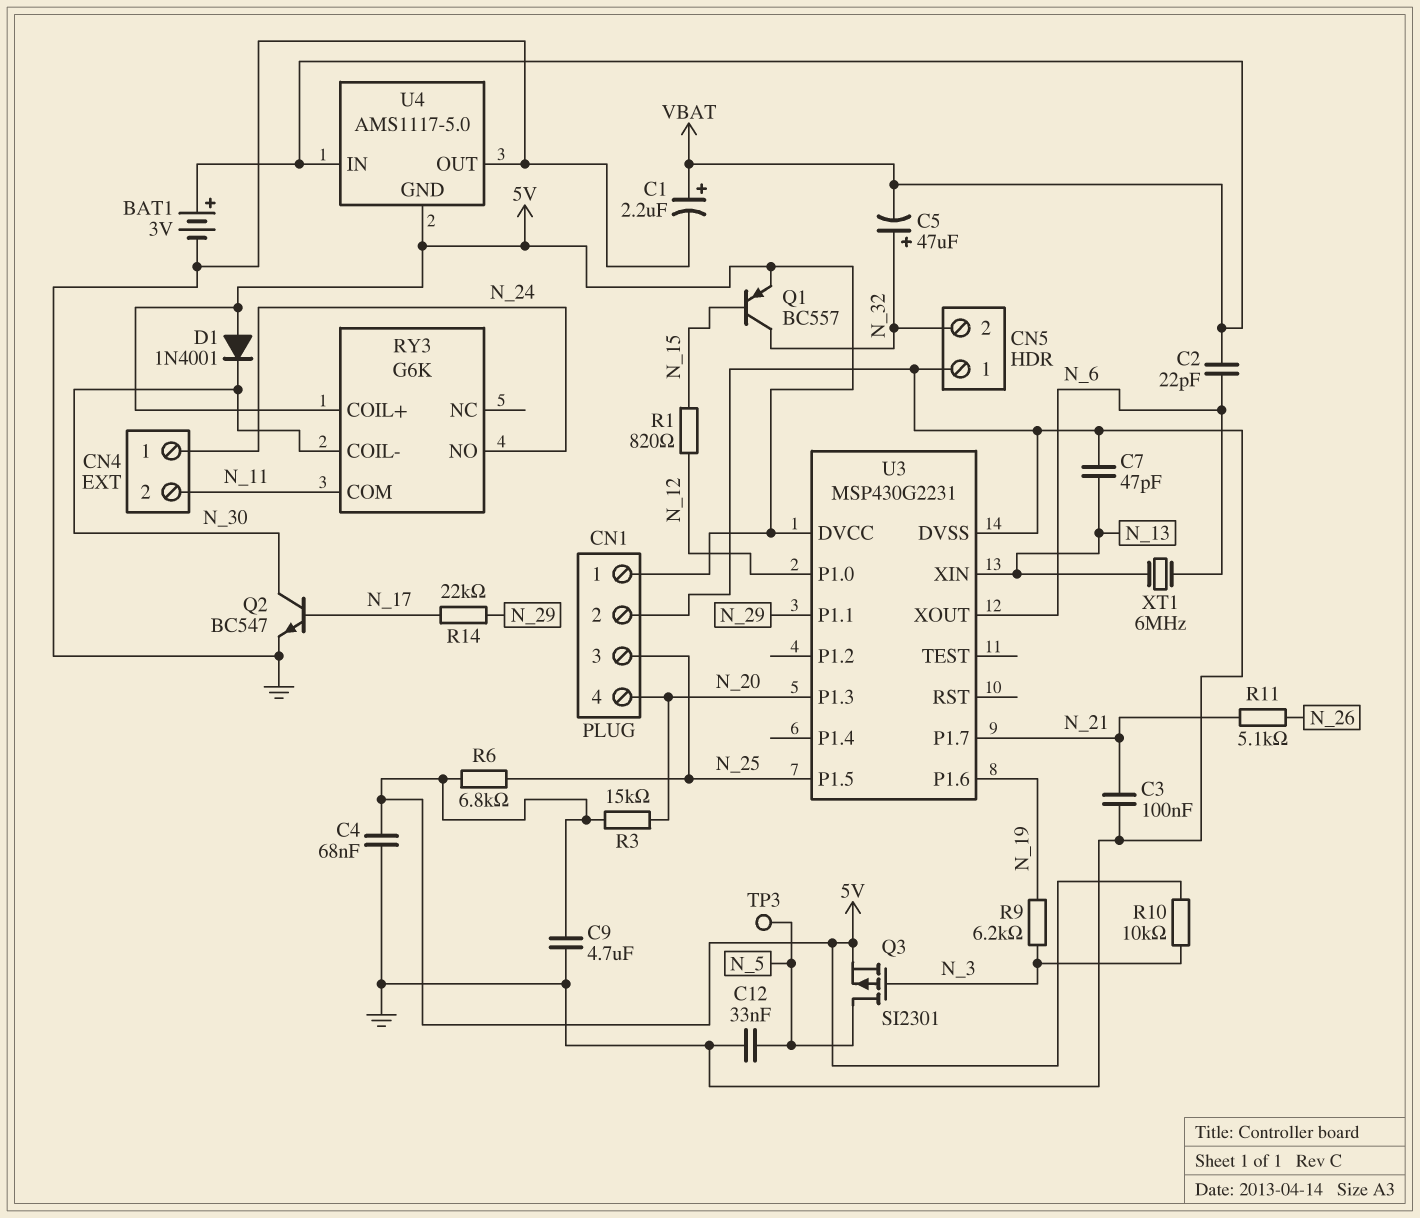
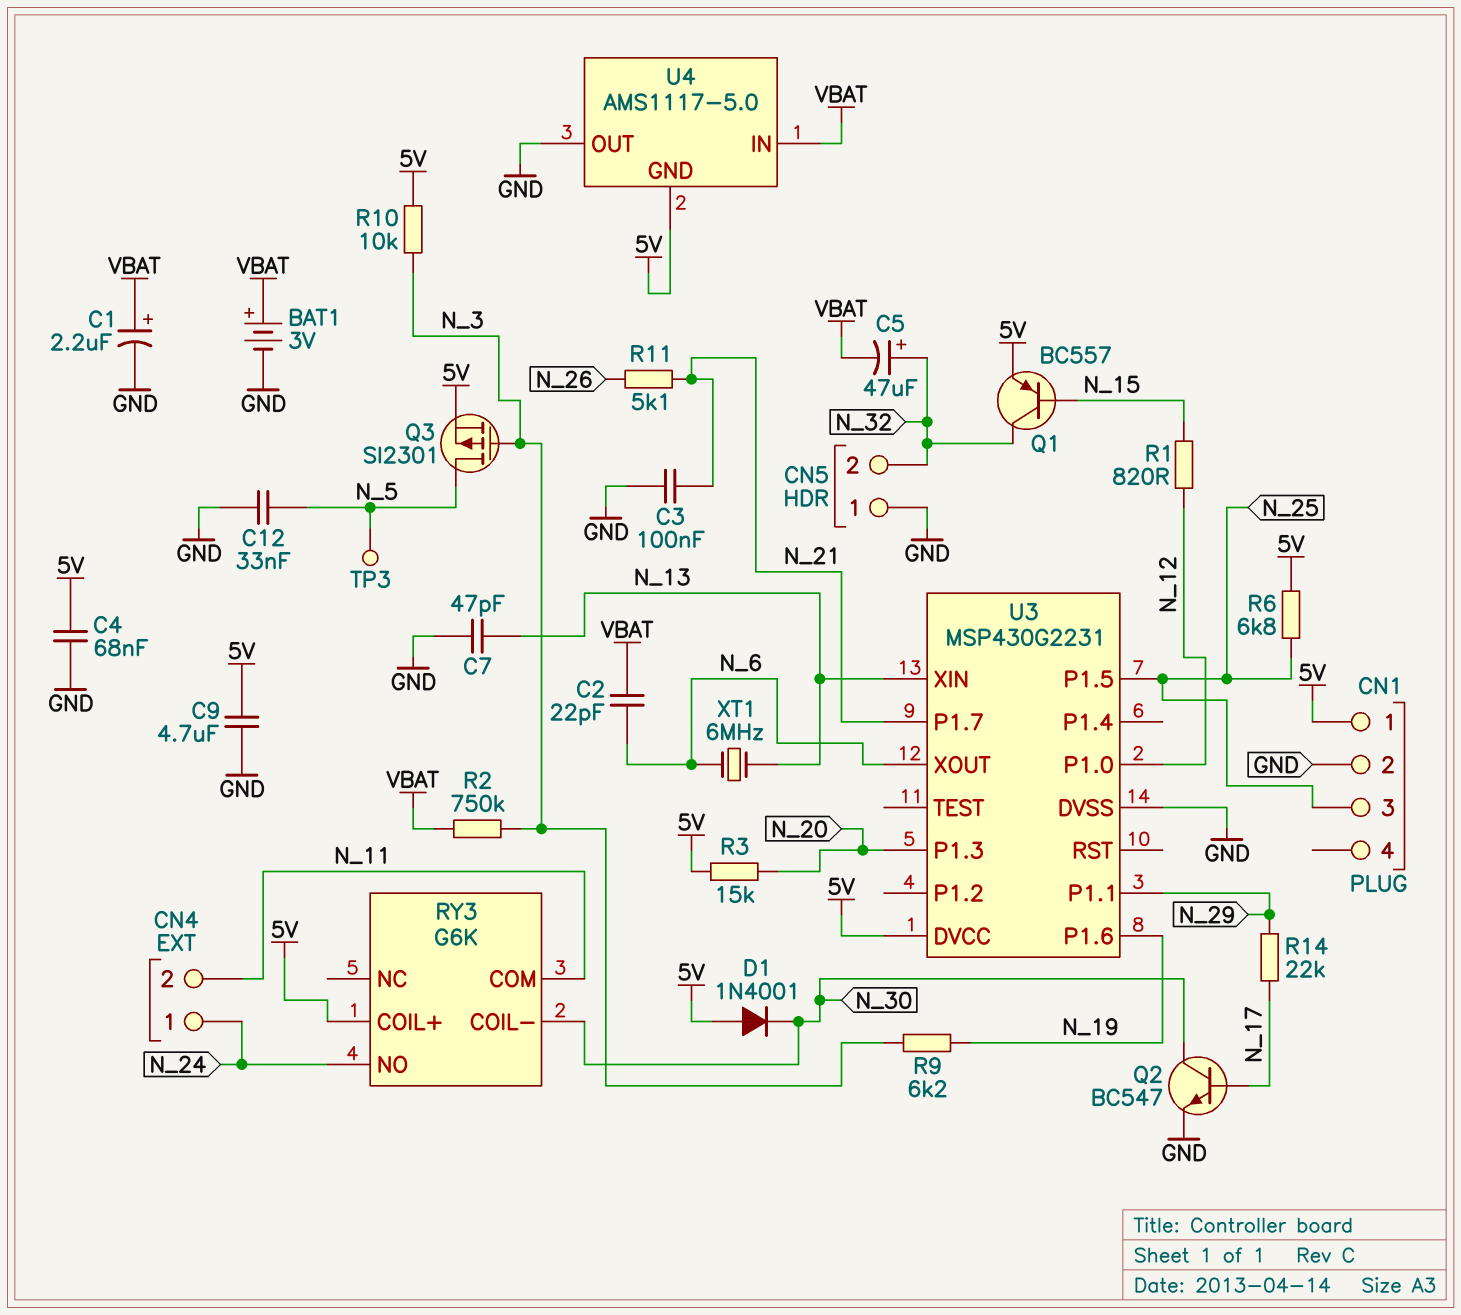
CN1 pin 4: N_20 -> none
R2: none -> 750k (N_3, VBAT)

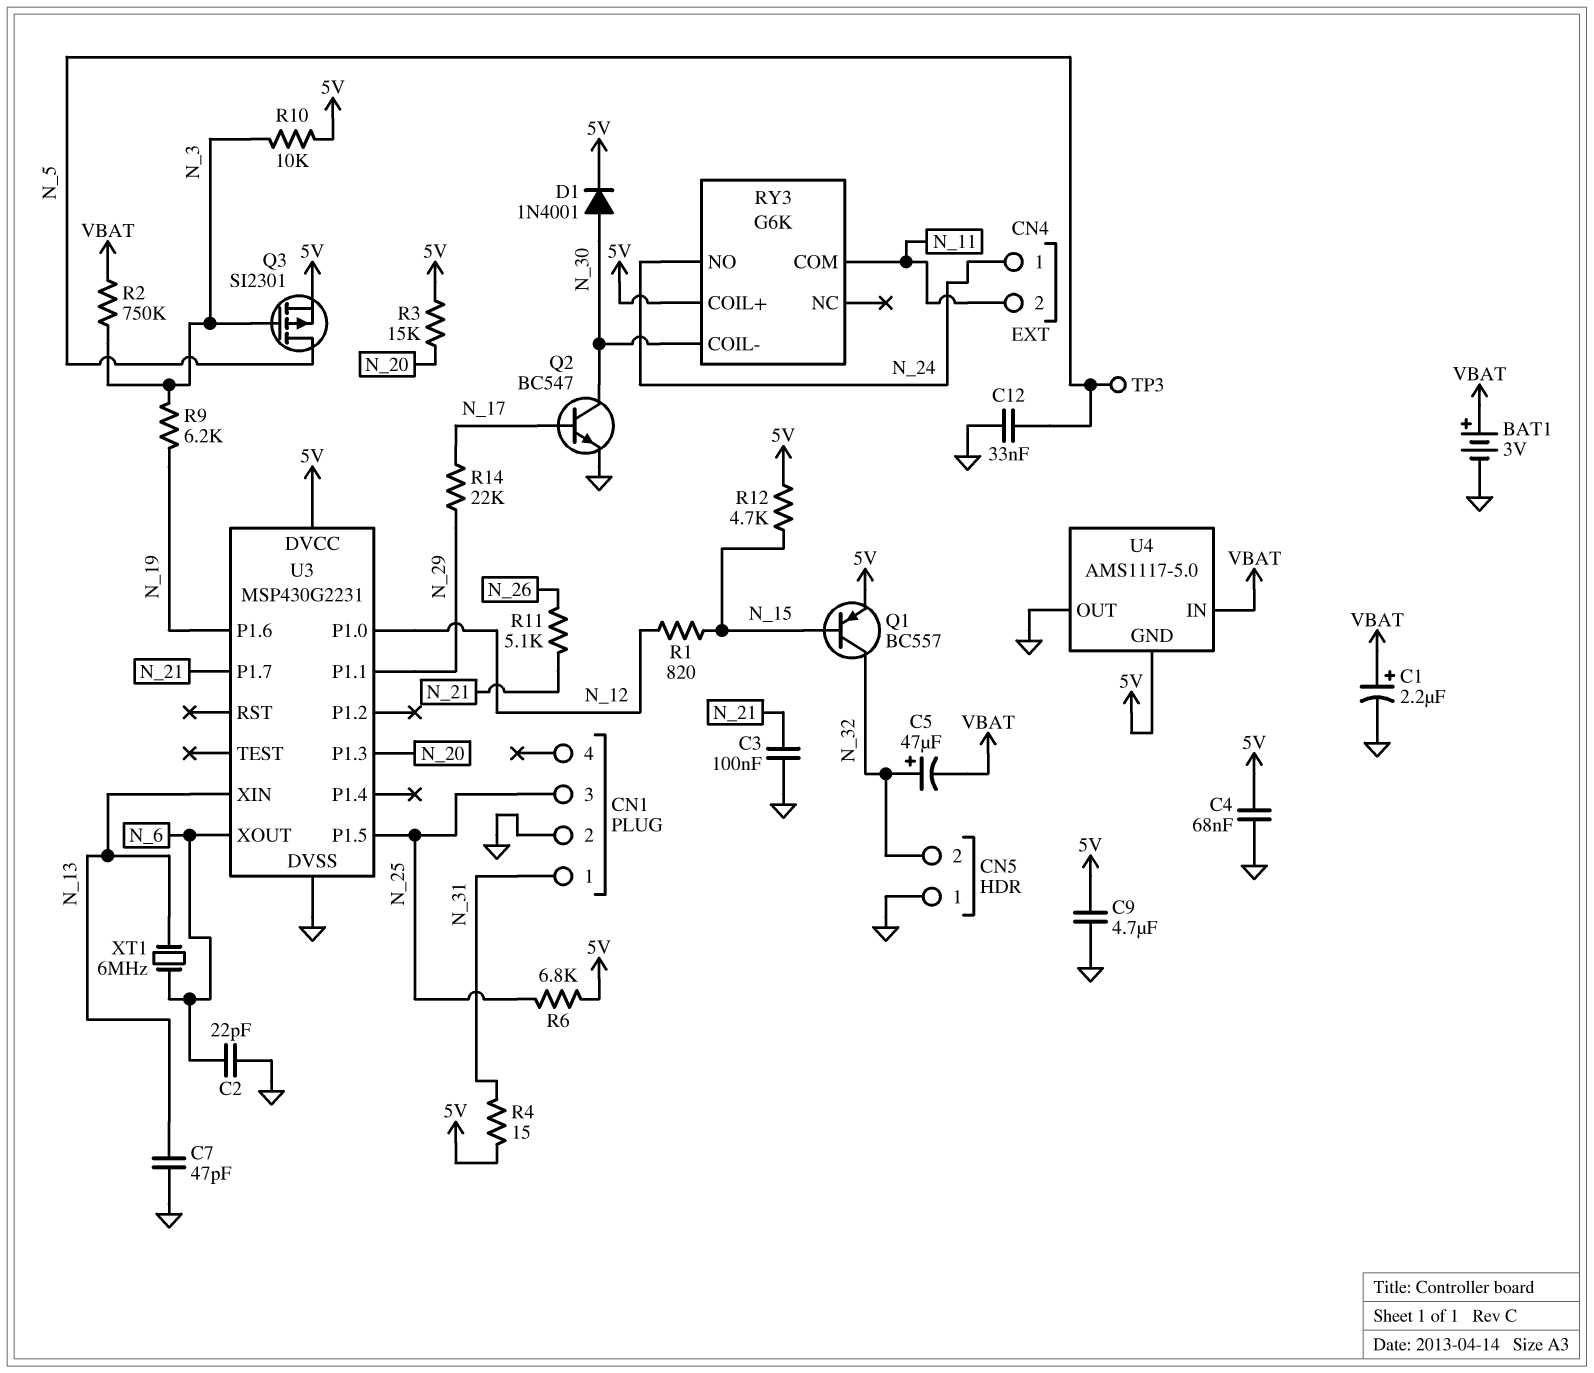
C2: 22pF (N_6, VBAT) -> 22pF (GND, N_6)
CN1 pin 1: 5V -> N_31
D1: diode 1N4001 (A 5V, K N_30) -> diode 1N4001 (A N_30, K 5V)
R4: none -> 15 (5V, N_31)
R12: none -> 4.7k (5V, N_15)

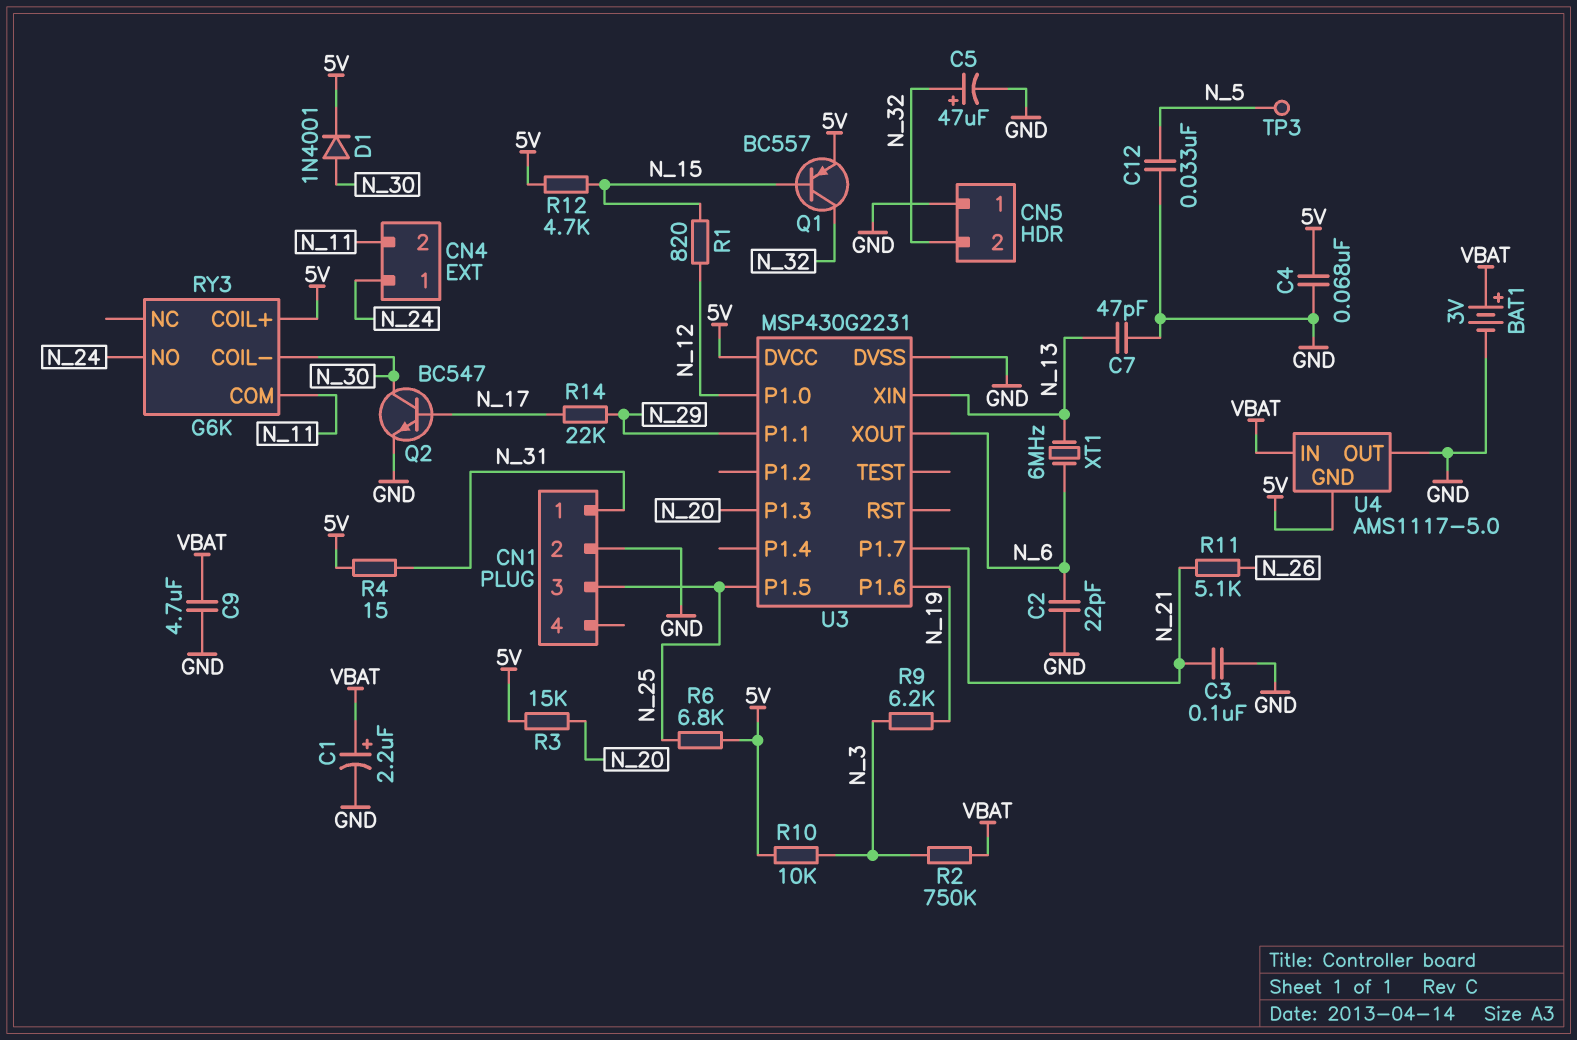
C5: 47uF (plus N_32, minus VBAT) -> 47uF (plus N_32, minus GND)
C9: 4.7uF (5V, GND) -> 4.7uF (GND, VBAT)
Q3: PMOS SI2301 (G N_3, D N_5, S 5V) -> none

